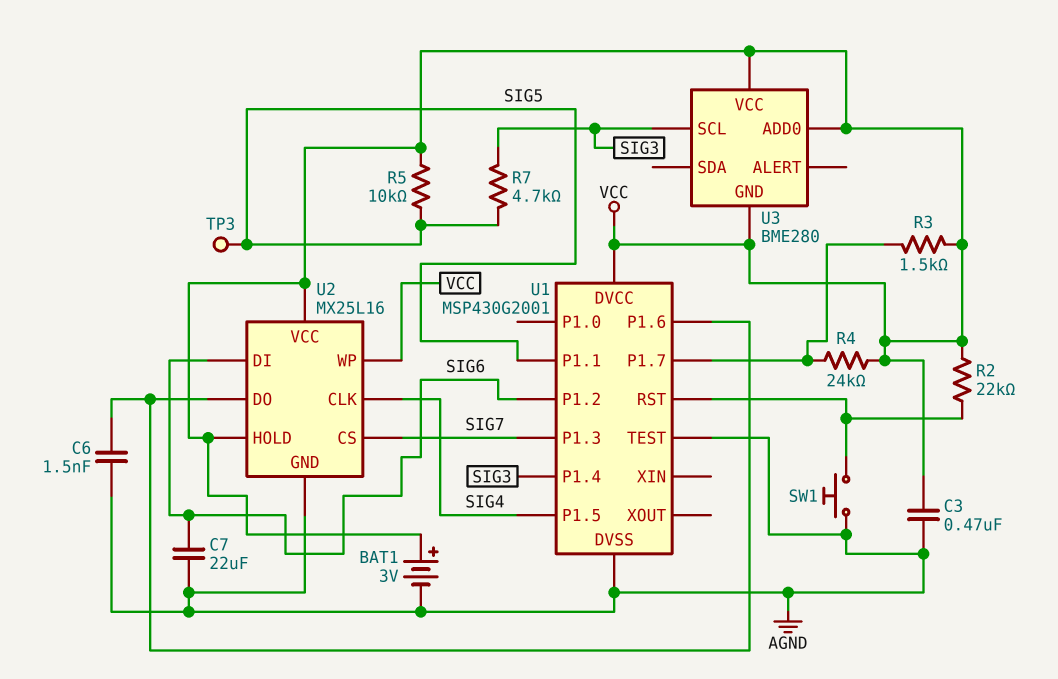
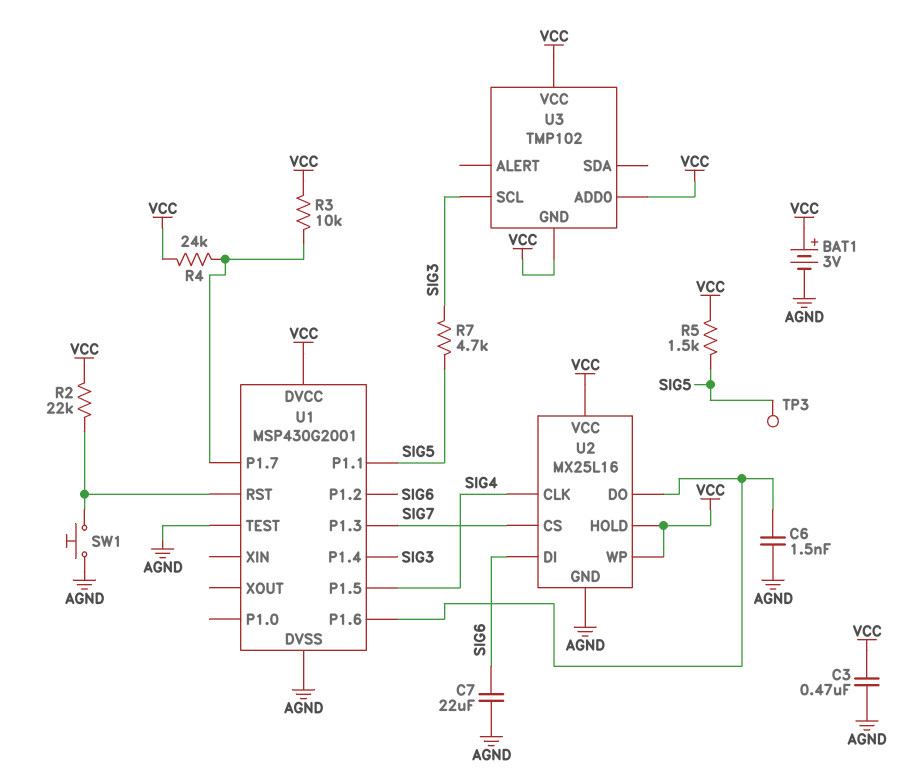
R3: 1.5k (U1/P1.7, VCC) -> 10k (U1/P1.7, VCC)
R5: 10k (SIG5, VCC) -> 1.5k (SIG5, VCC)
U3: BME280 -> TMP102

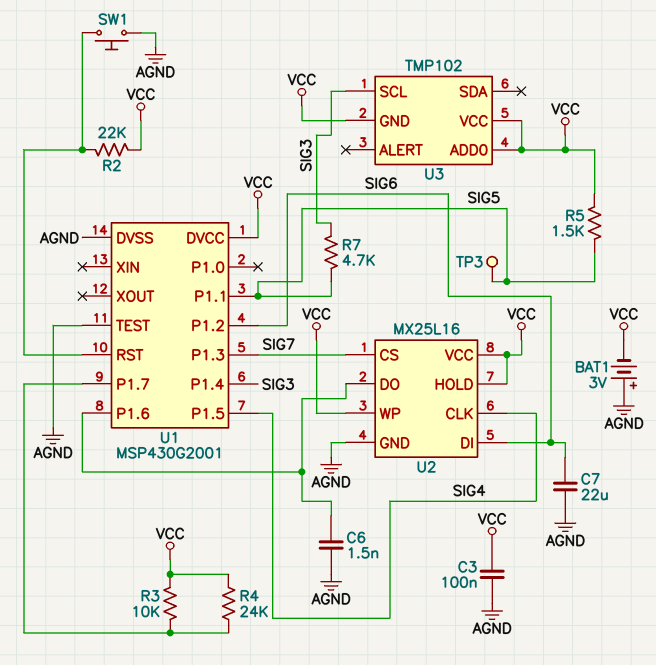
BAT1: 3V (plus VCC, minus AGND) -> 3V (plus AGND, minus VCC)
C3: 470nF (AGND, VCC) -> 100nF (AGND, VCC)

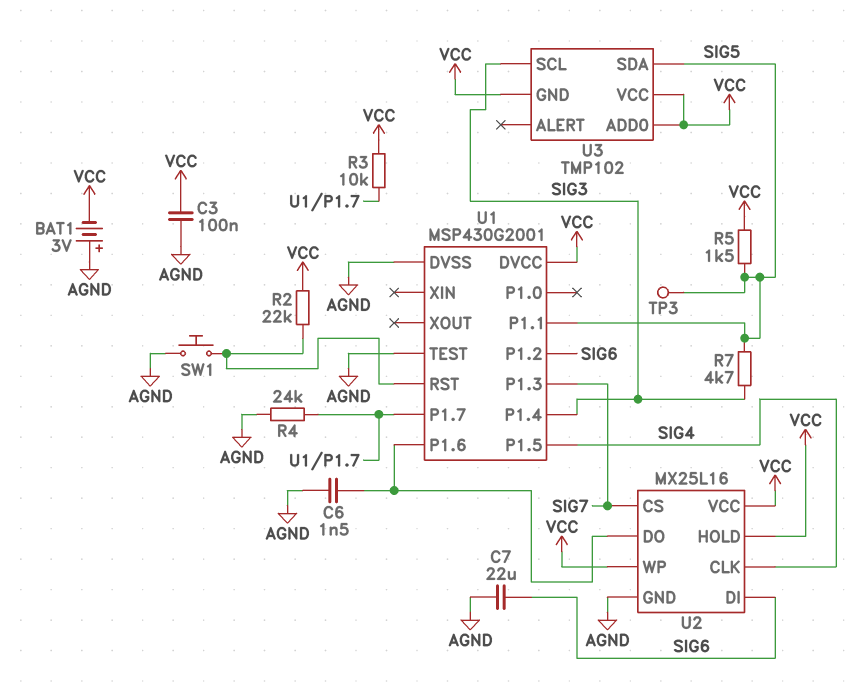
R4: 24k (U1/P1.7, VCC) -> 24k (AGND, U1/P1.7)
U3 pin SDA: none -> SIG5

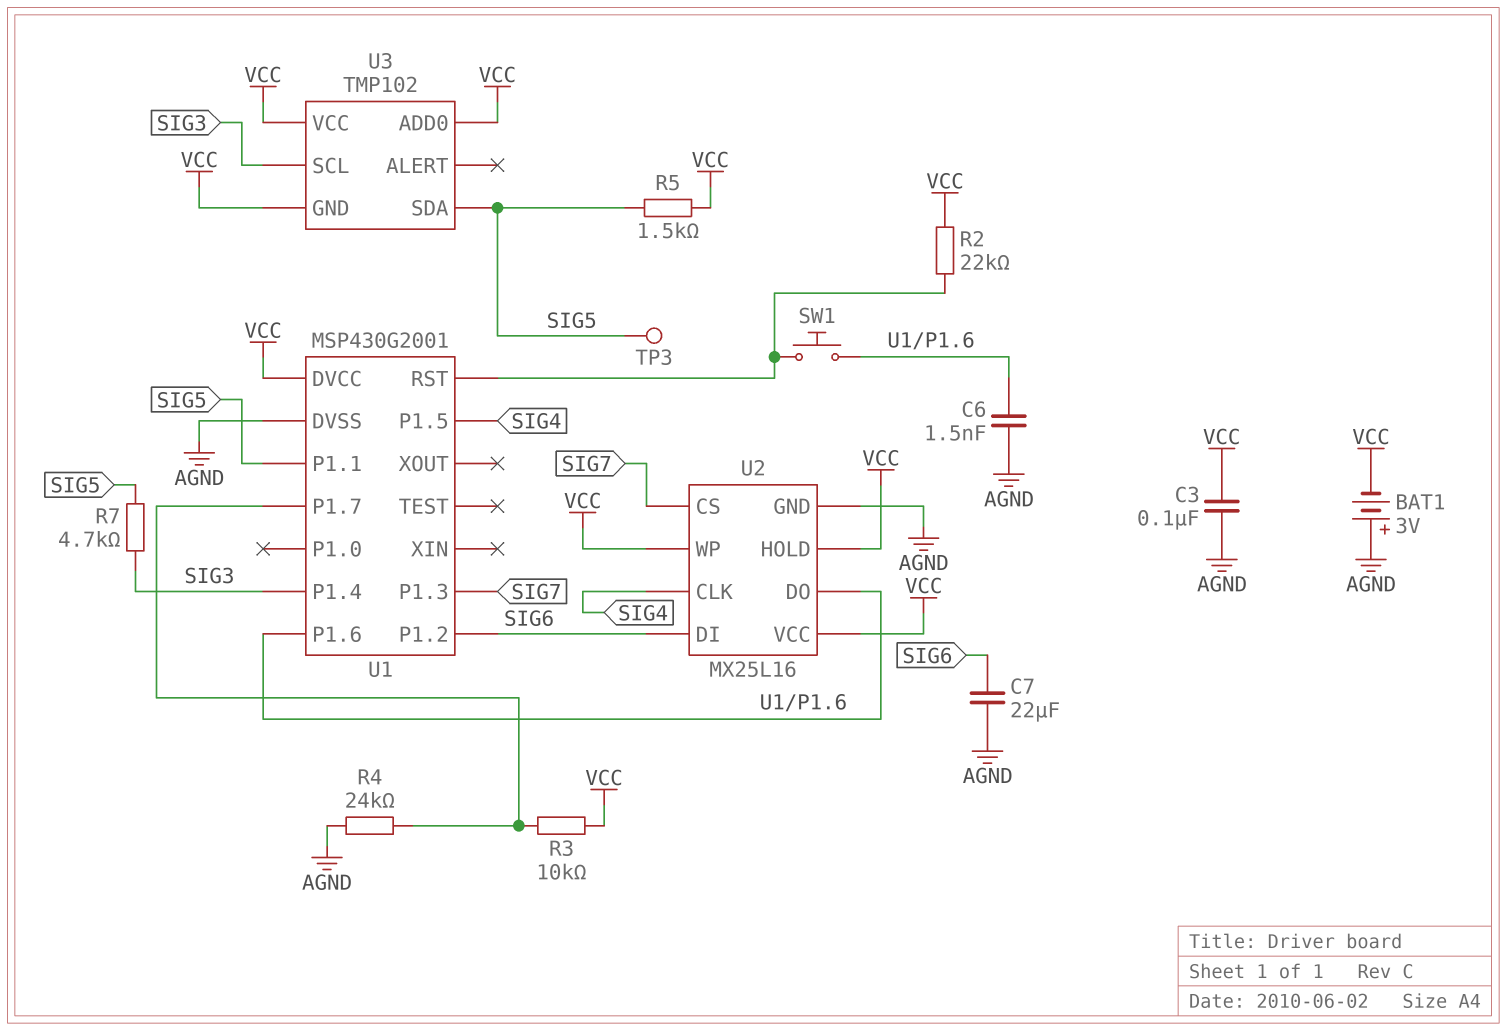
SW1: button (AGND, U1/RST) -> button (U1/P1.6, U1/RST)
U1 pin TEST: AGND -> none

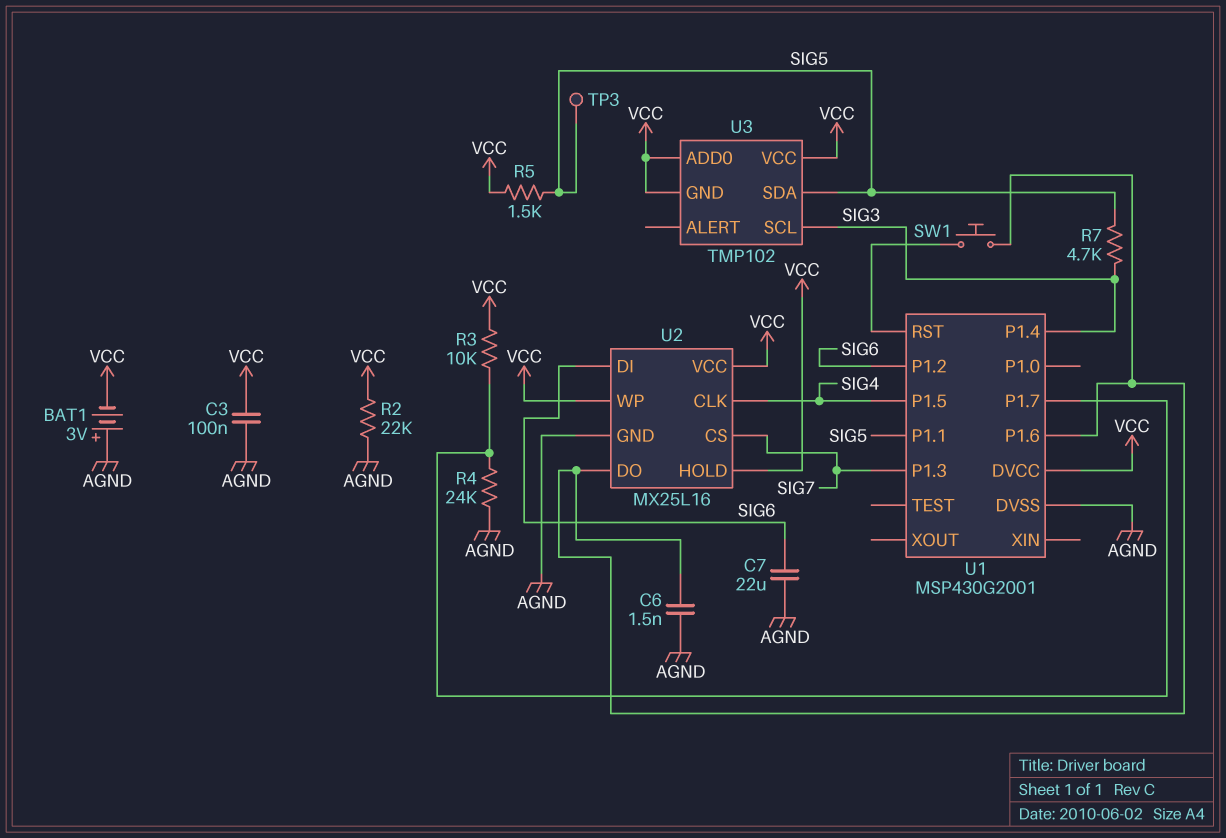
R2: 22k (U1/RST, VCC) -> 22k (AGND, VCC)

